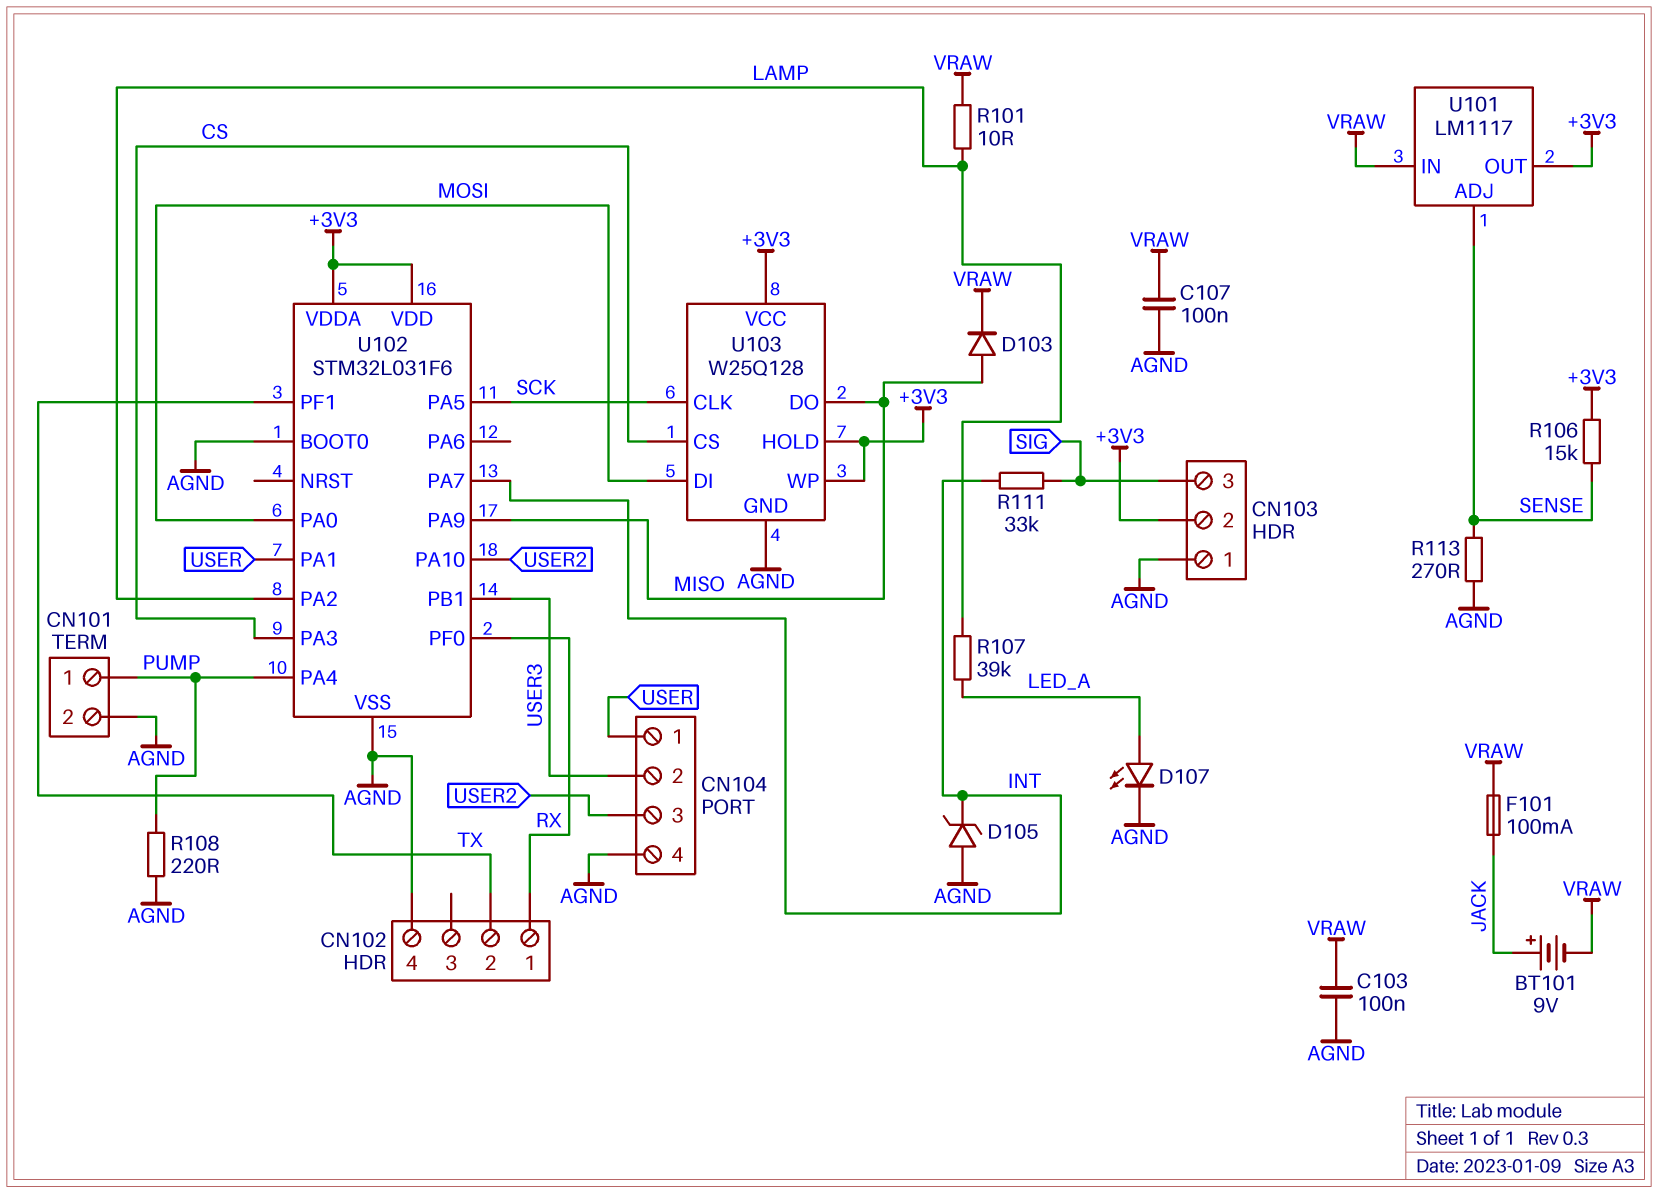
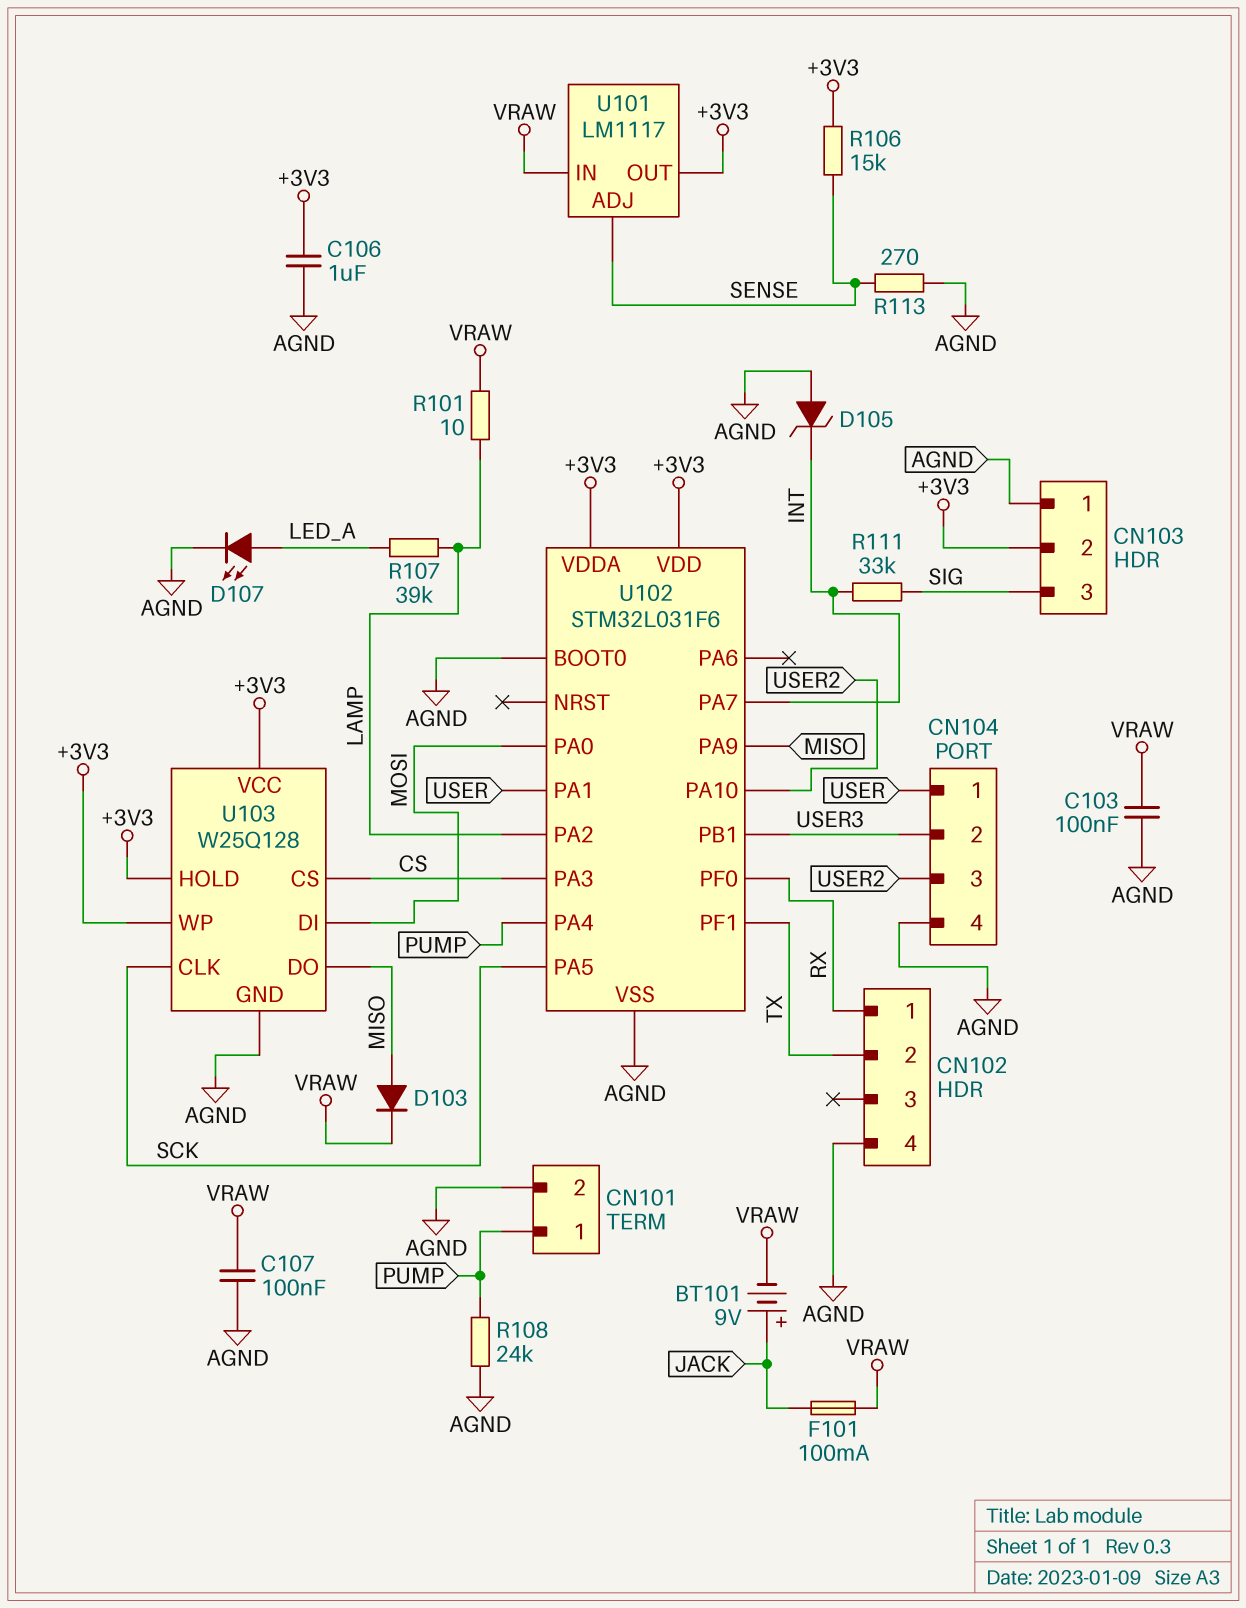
C106: none -> 1uF (+3V3, AGND)
R108: 220 (AGND, PUMP) -> 24k (AGND, PUMP)

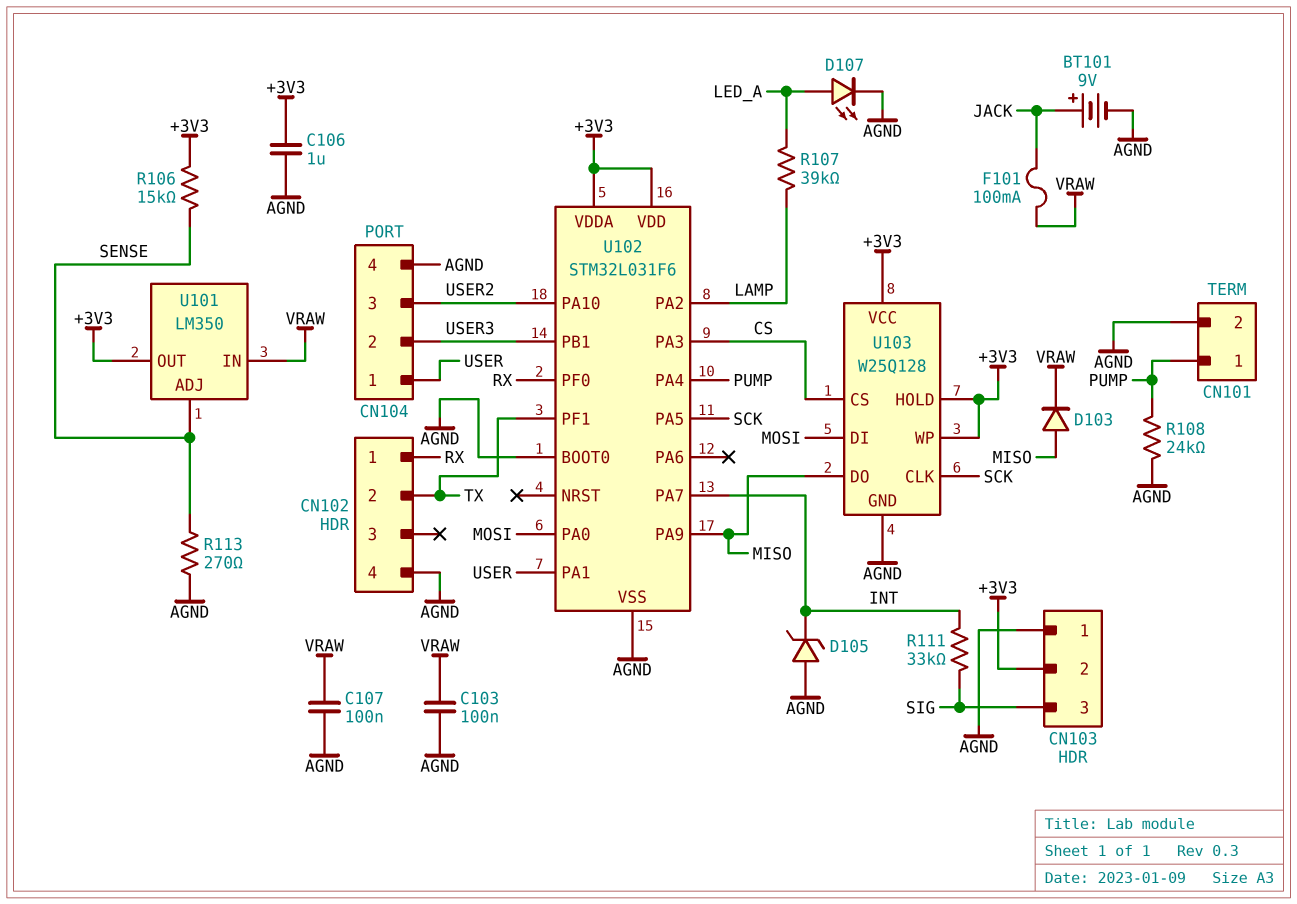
BT101: 9V (plus JACK, minus VRAW) -> 9V (plus JACK, minus AGND)
R101: 10 (LAMP, VRAW) -> none
U101: LM1117 -> LM350

